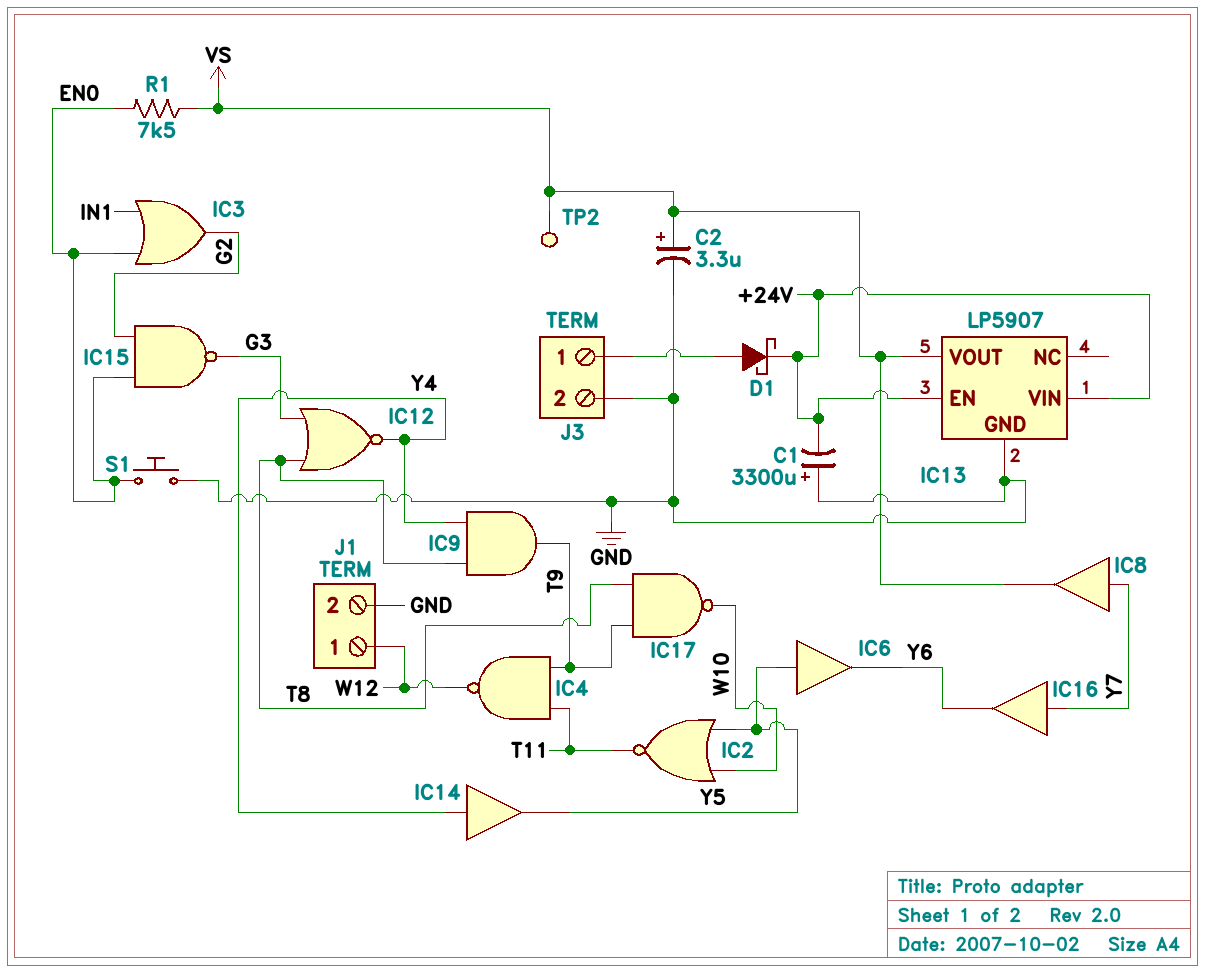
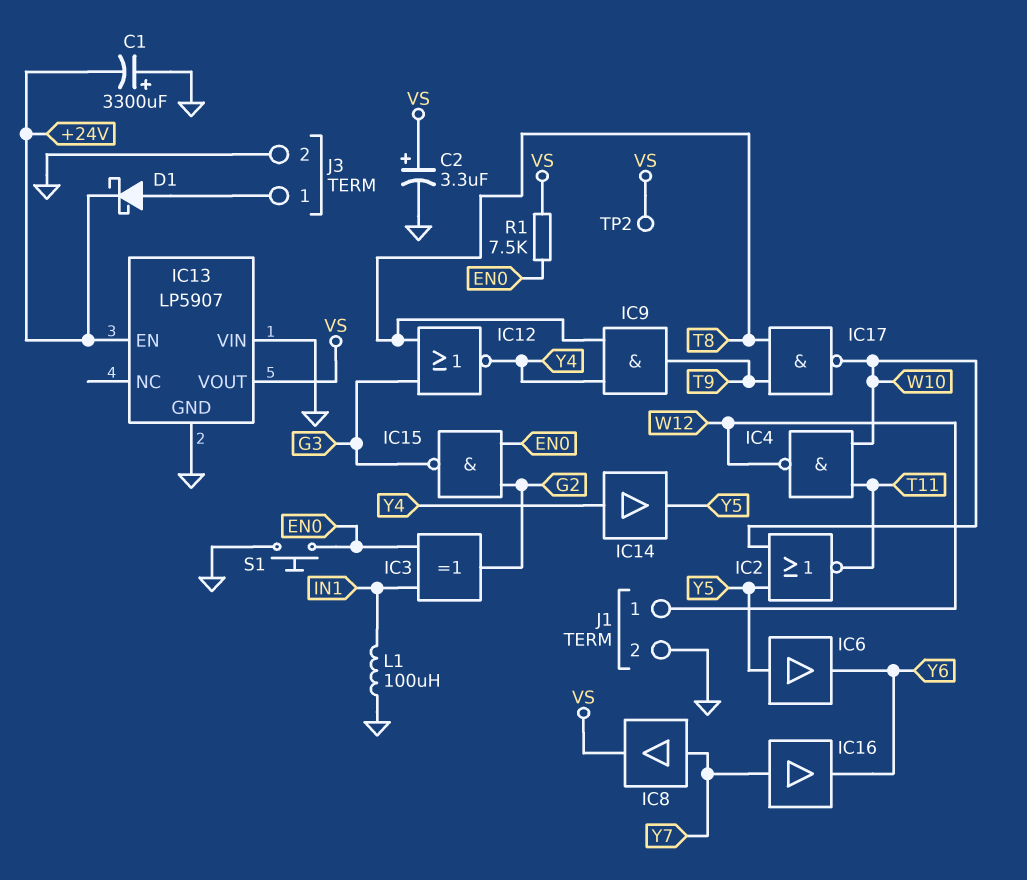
IC3: OR (in EN0, in IN1, out G2) -> XOR (in EN0, in IN1, out G2)
IC4: NAND (in T9, in T11, out W12) -> NAND (in T11, in W10, out W12)
IC13 pin VIN: +24V -> GND
L1: none -> 100uH (GND, IN1)

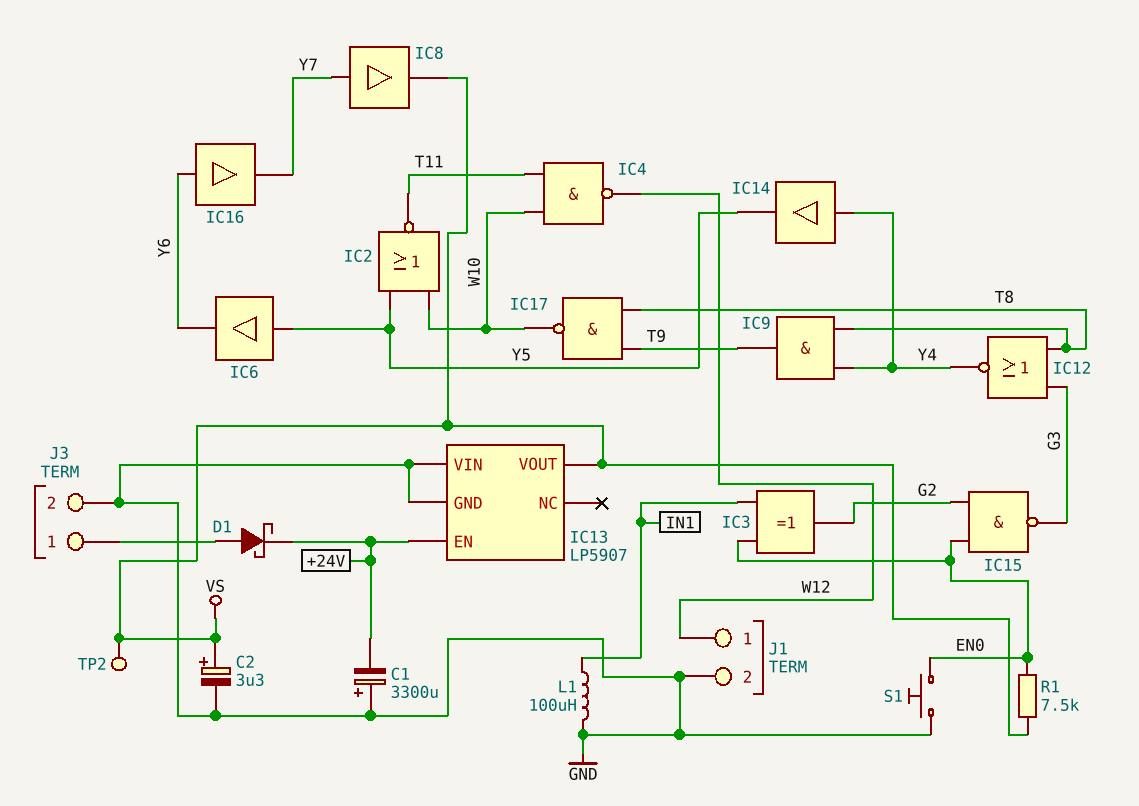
IC16: buffer (in Y7, out Y6) -> buffer (in Y6, out Y7)

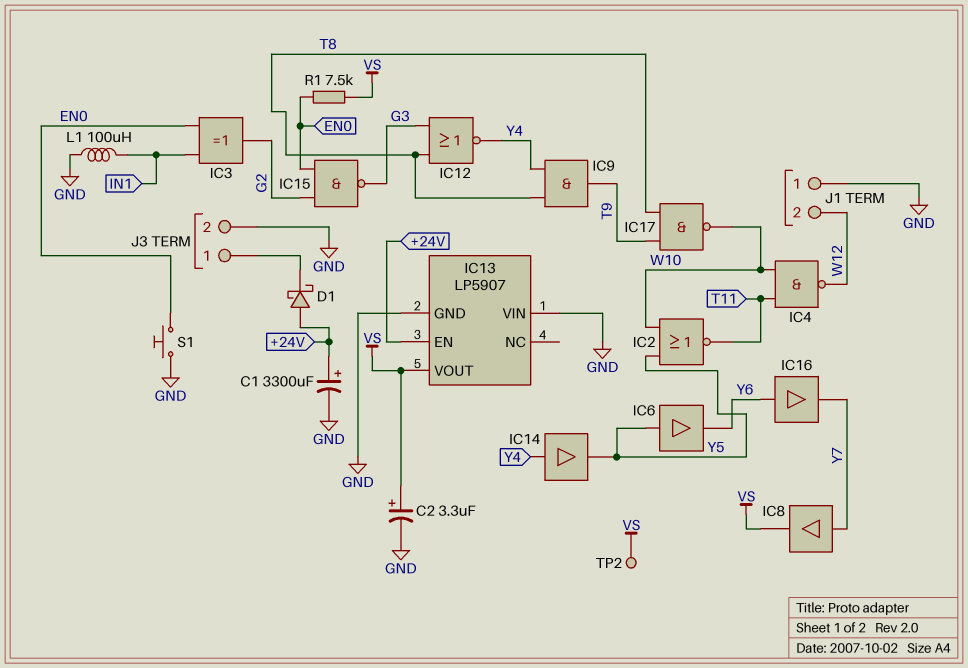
C1: 3300uF (plus GND, minus +24V) -> 3300uF (plus +24V, minus GND)
D1: schottky (A J3/1, K +24V) -> schottky (A +24V, K J3/1)
J1 pin 1: W12 -> GND
J1 pin 2: GND -> W12

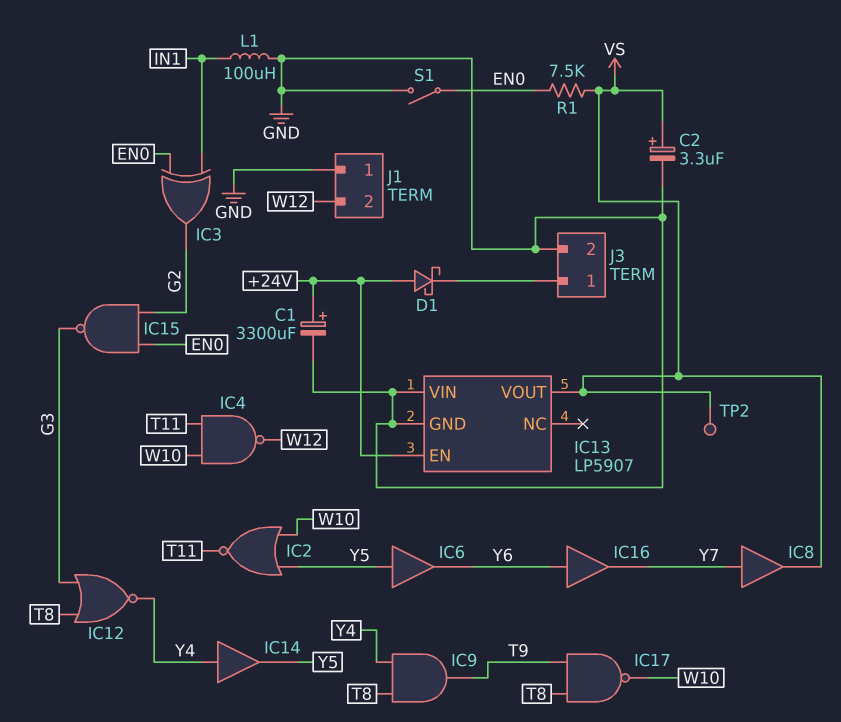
S1: button (EN0, GND) -> switch (EN0, GND)

